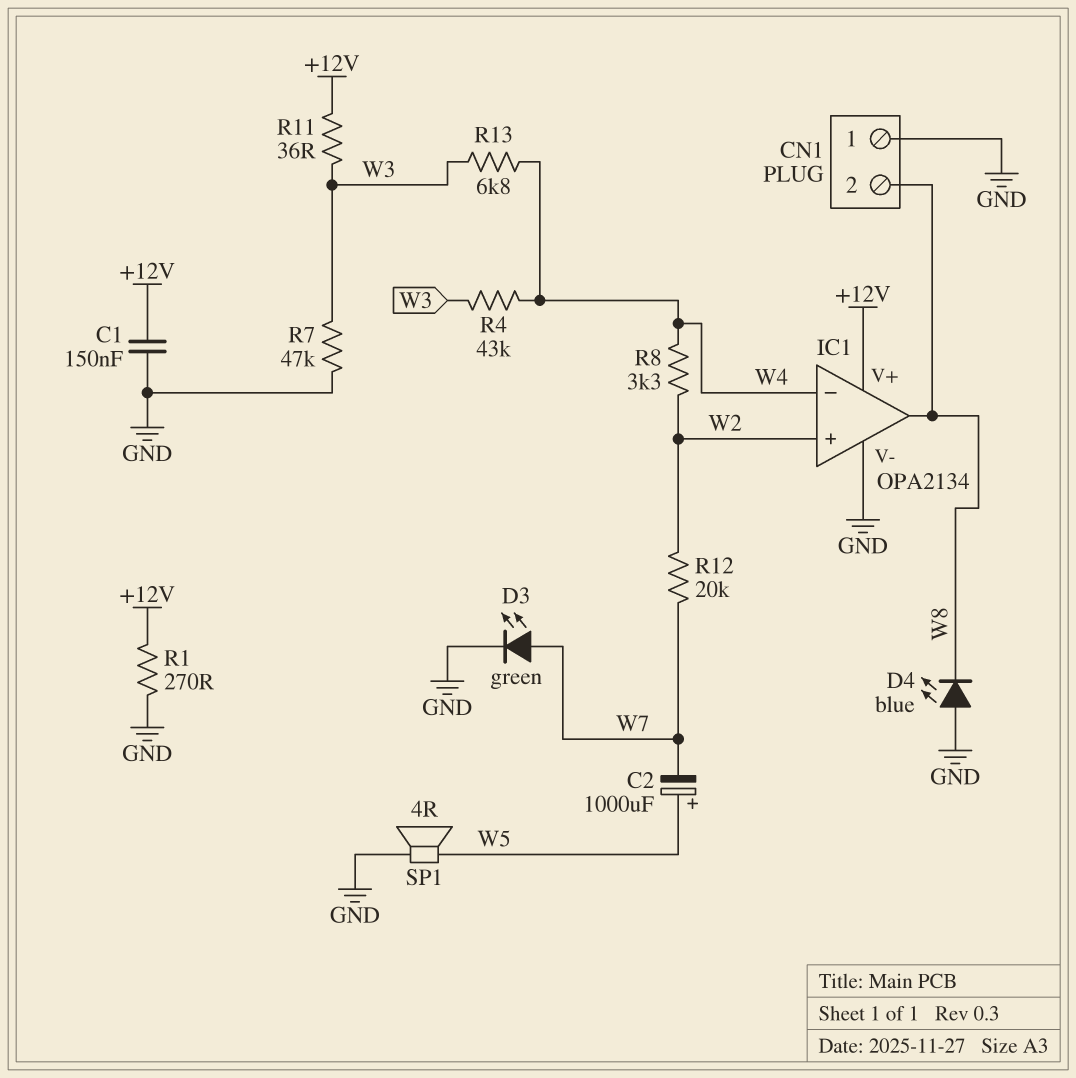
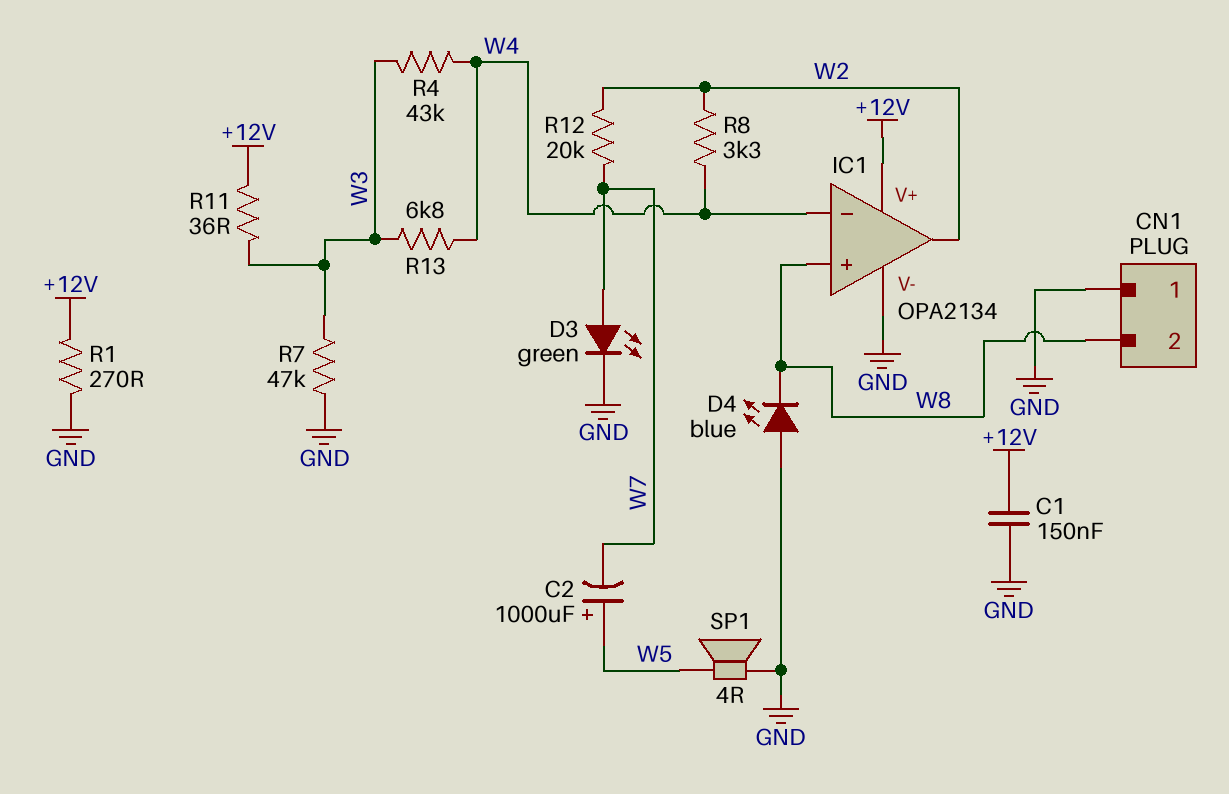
IC1 pin in+: W2 -> W8
IC1 pin out: W8 -> W2

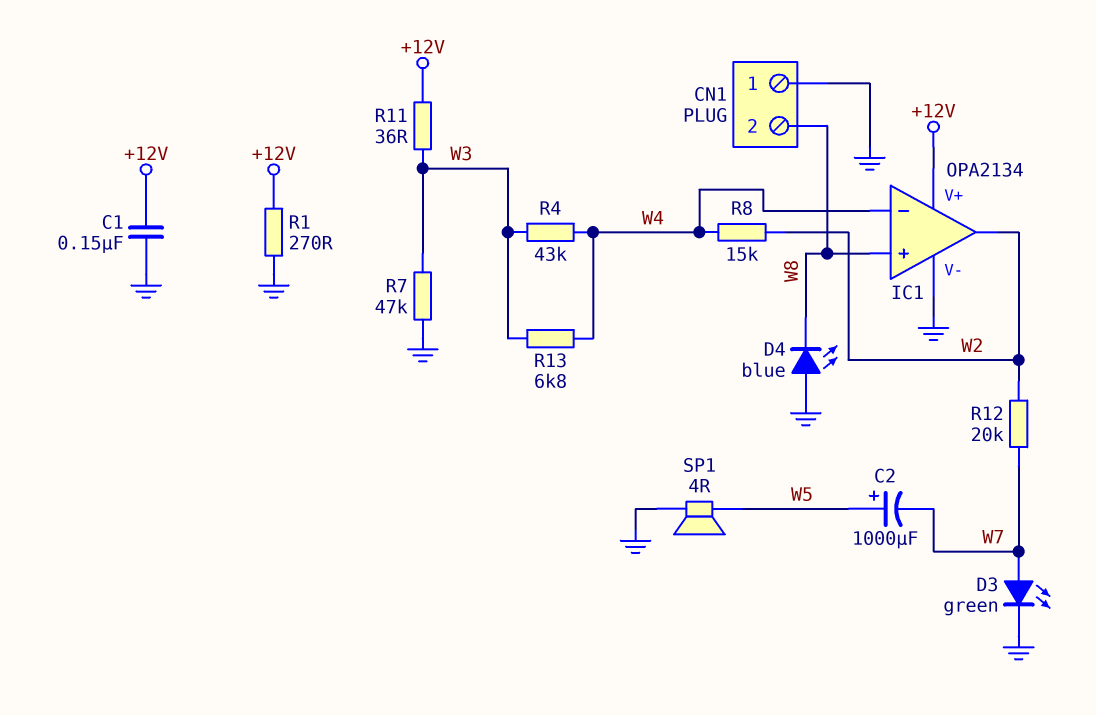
R8: 3.3k (W2, W4) -> 15k (W2, W4)

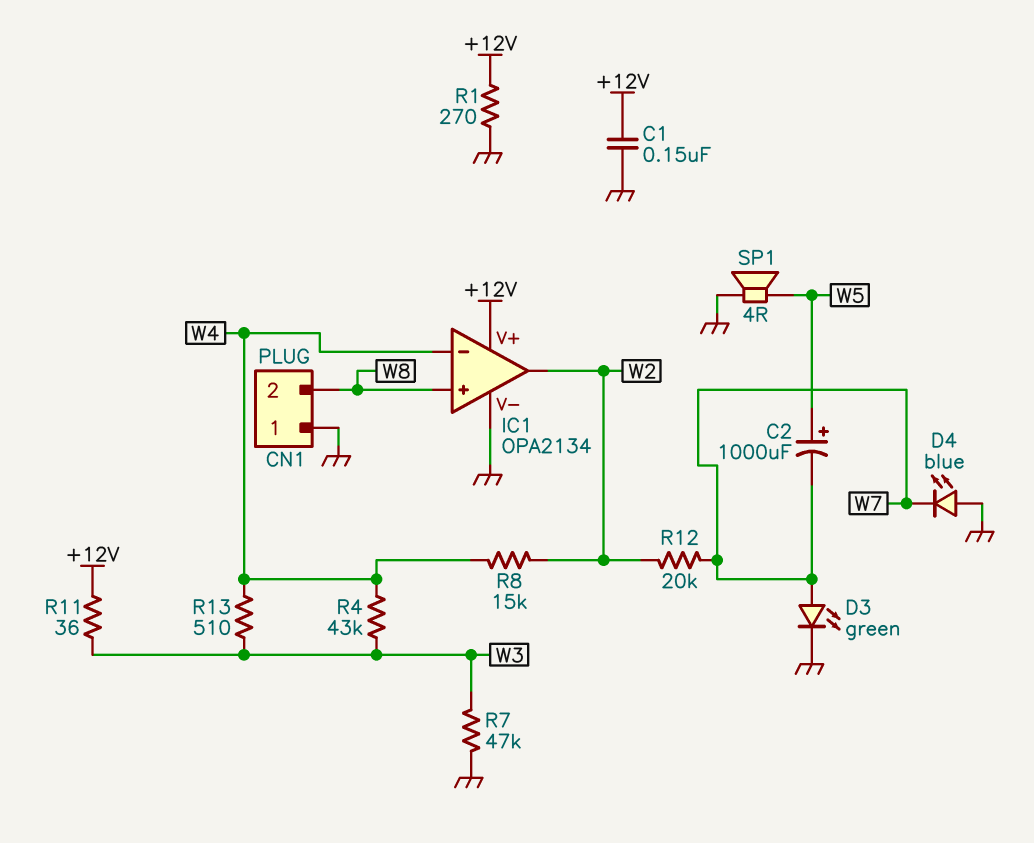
D4: LED blue (A GND, K W8) -> LED blue (A GND, K W7)
R13: 6.8k (W3, W4) -> 510 (W3, W4)

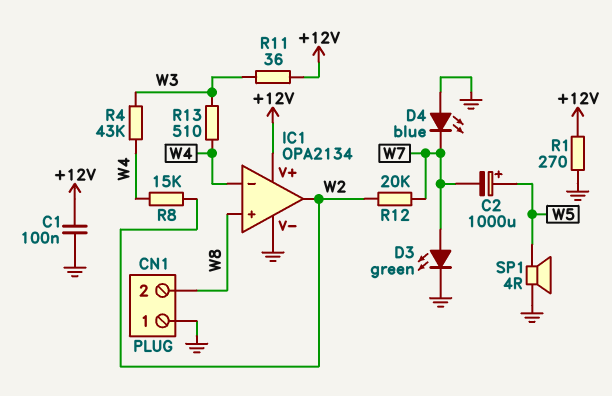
C1: 150nF (+12V, GND) -> 100nF (+12V, GND)
R7: 47k (GND, W3) -> none

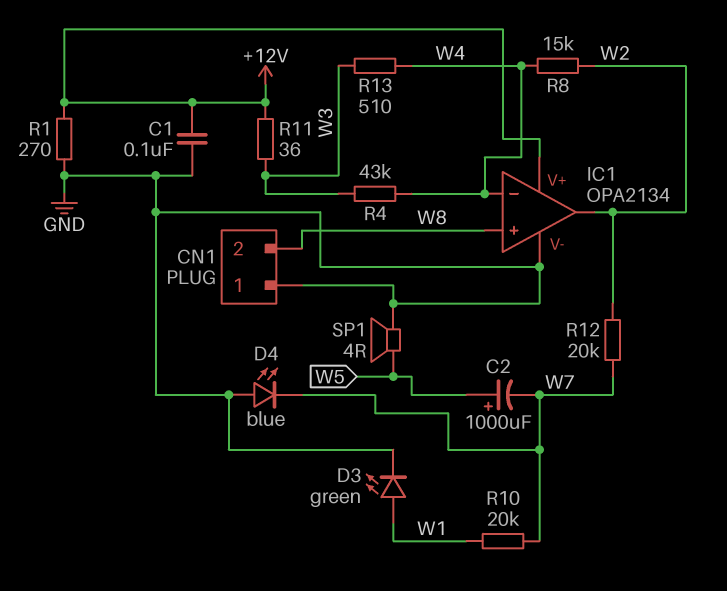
D3: LED green (A W7, K GND) -> LED green (A W1, K GND)
R10: none -> 20k (W1, W7)

